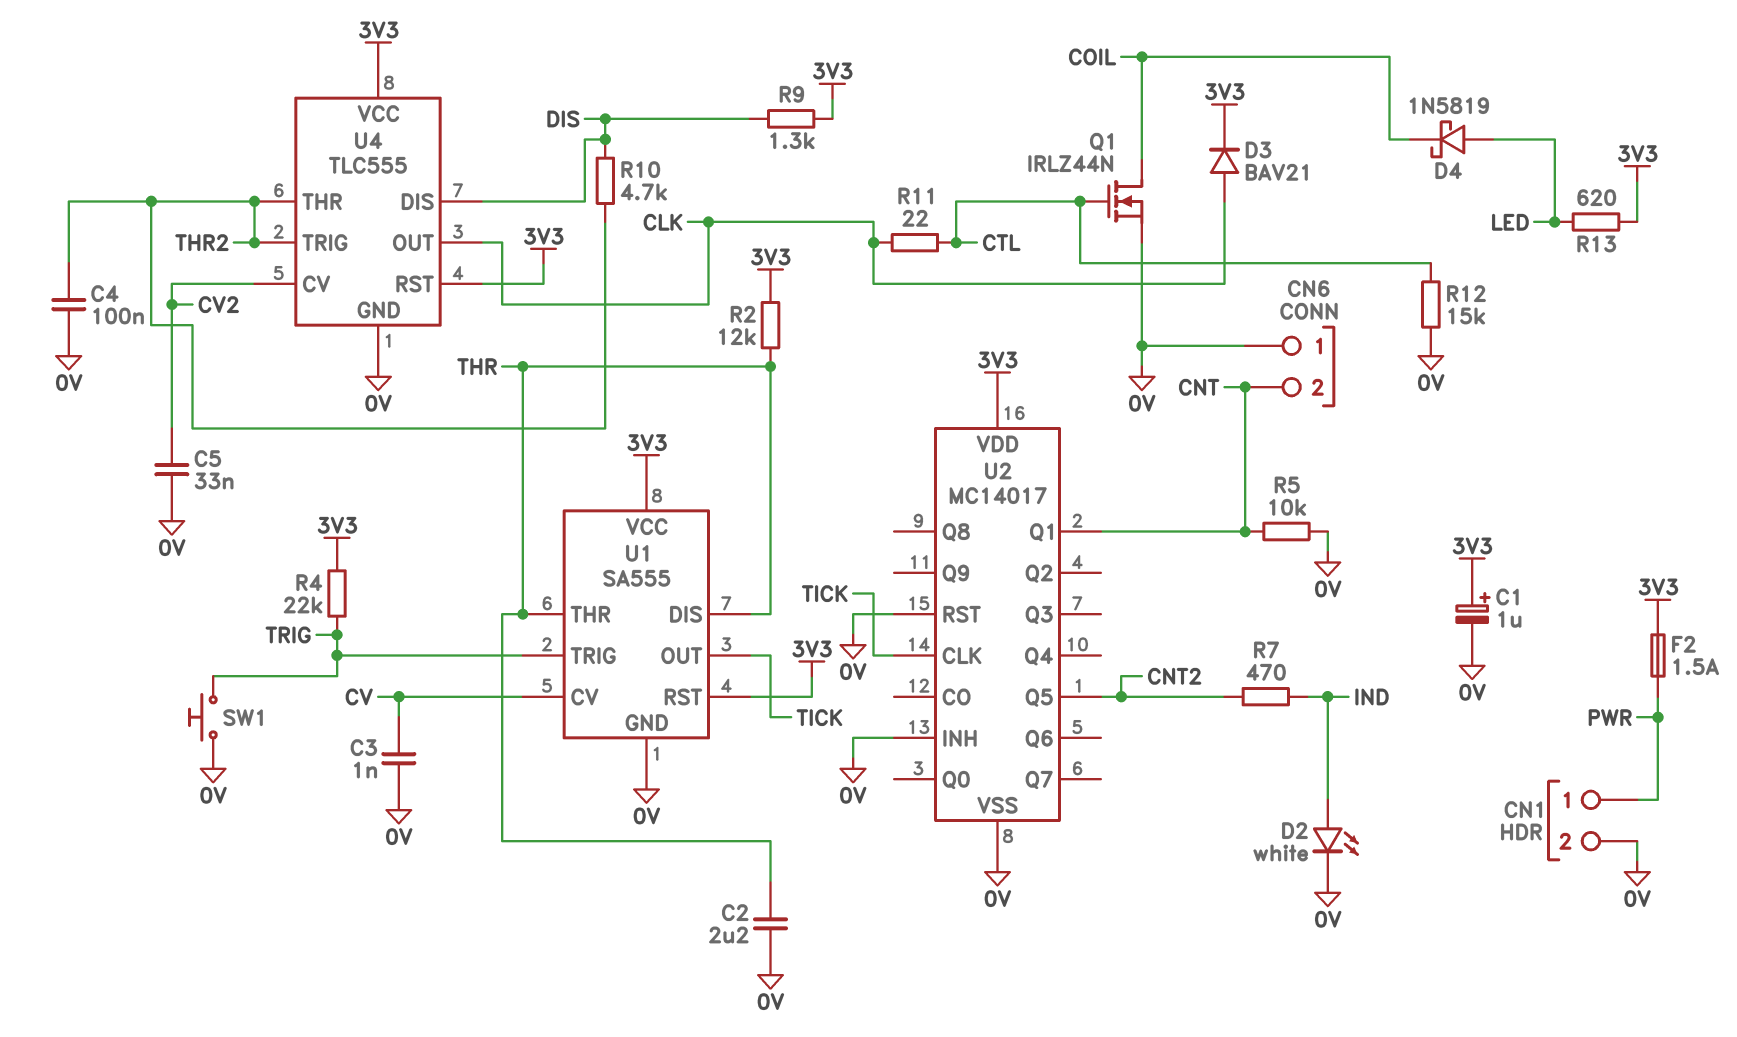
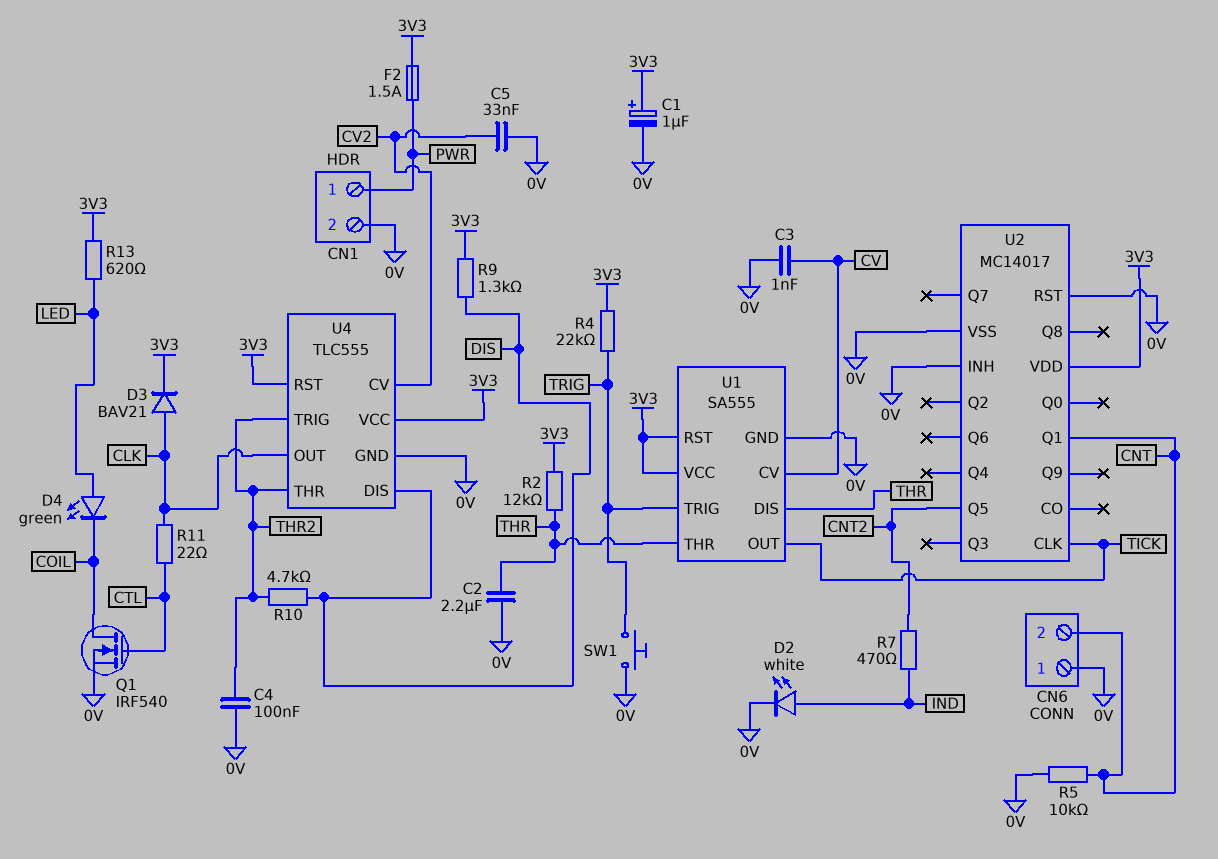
D4: schottky 1N5819 (A LED, K COIL) -> LED green (A LED, K COIL)
Q1: NMOS IRLZ44N (G CTL, D COIL, S 0V) -> NMOS IRF540 (G CTL, D COIL, S 0V)
R12: 15k (0V, CTL) -> none

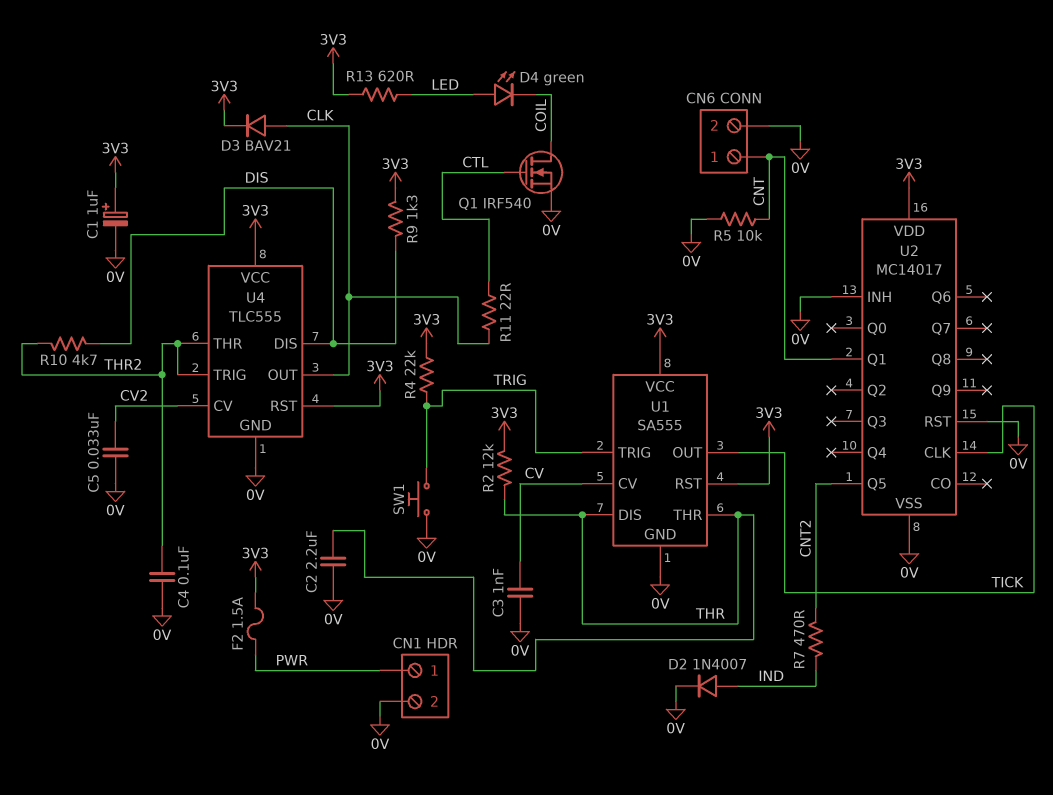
CN6 pin 1: 0V -> CNT
CN6 pin 2: CNT -> 0V
D2: LED white (A IND, K 0V) -> diode 1N4007 (A IND, K 0V)

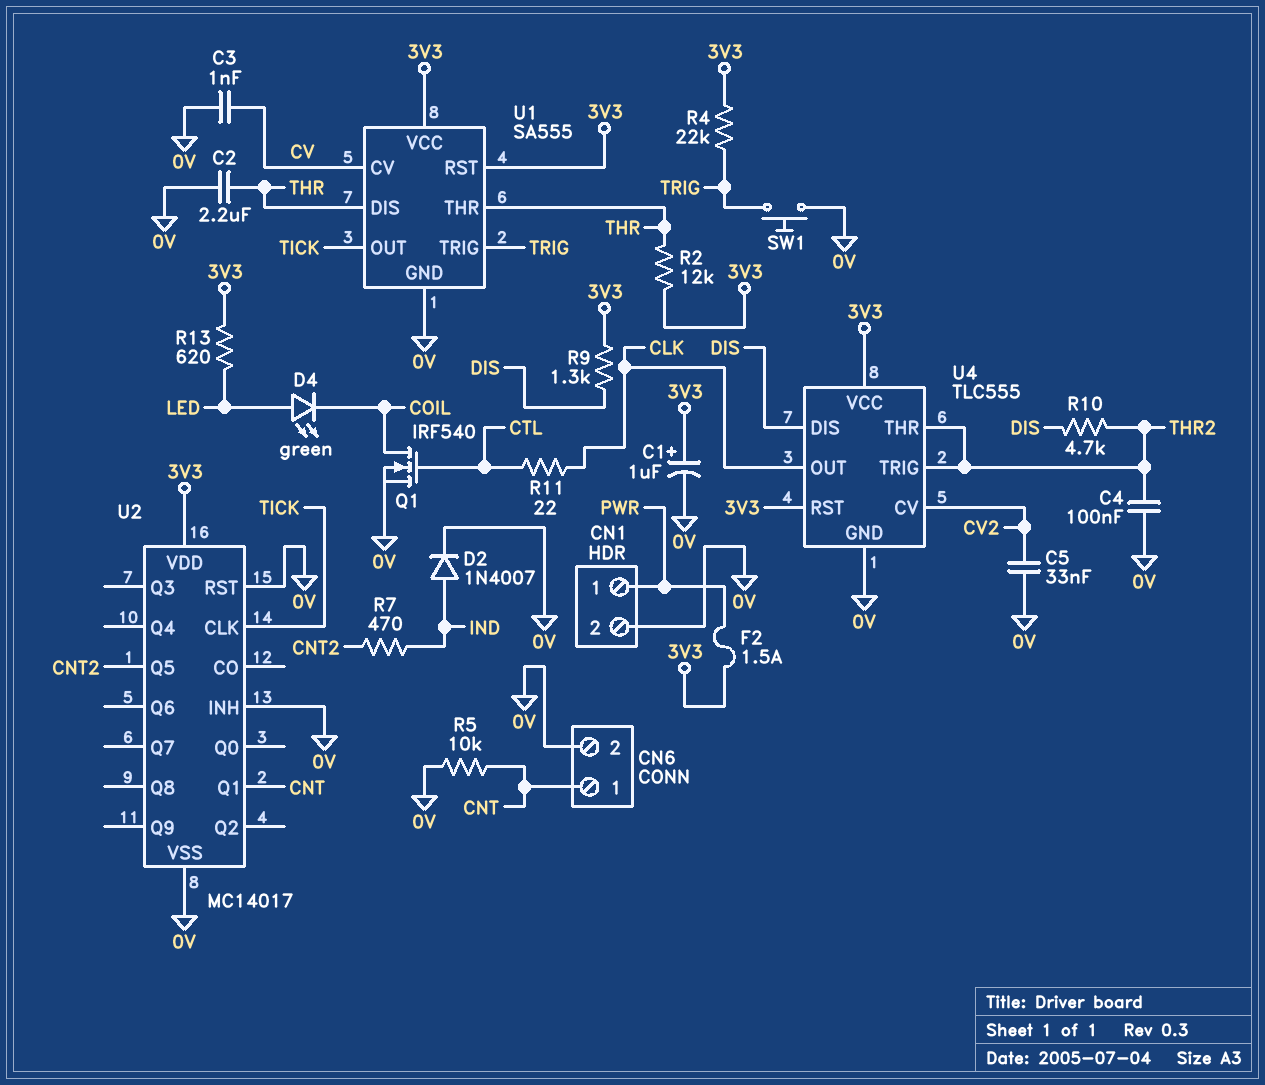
D3: diode BAV21 (A CLK, K 3V3) -> none

